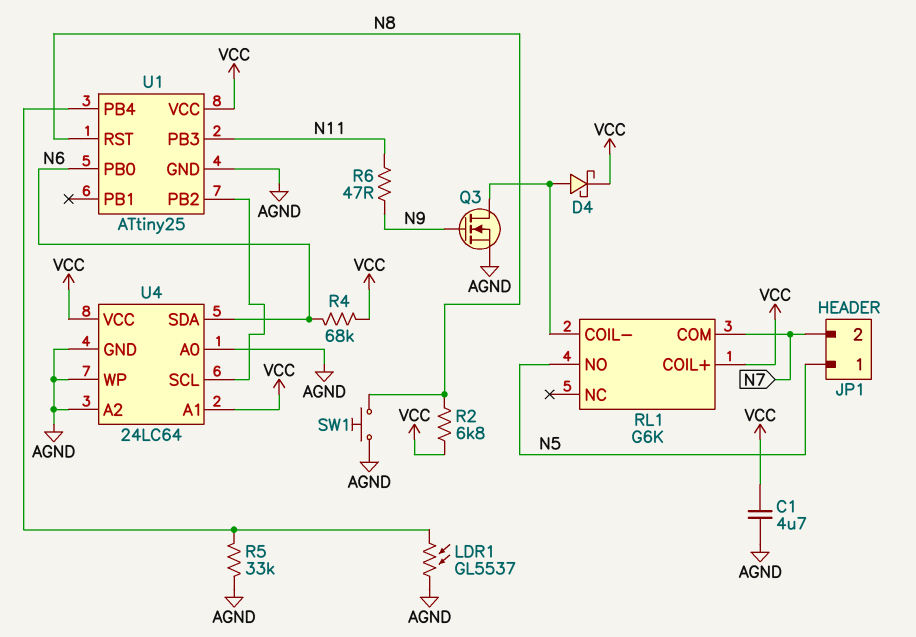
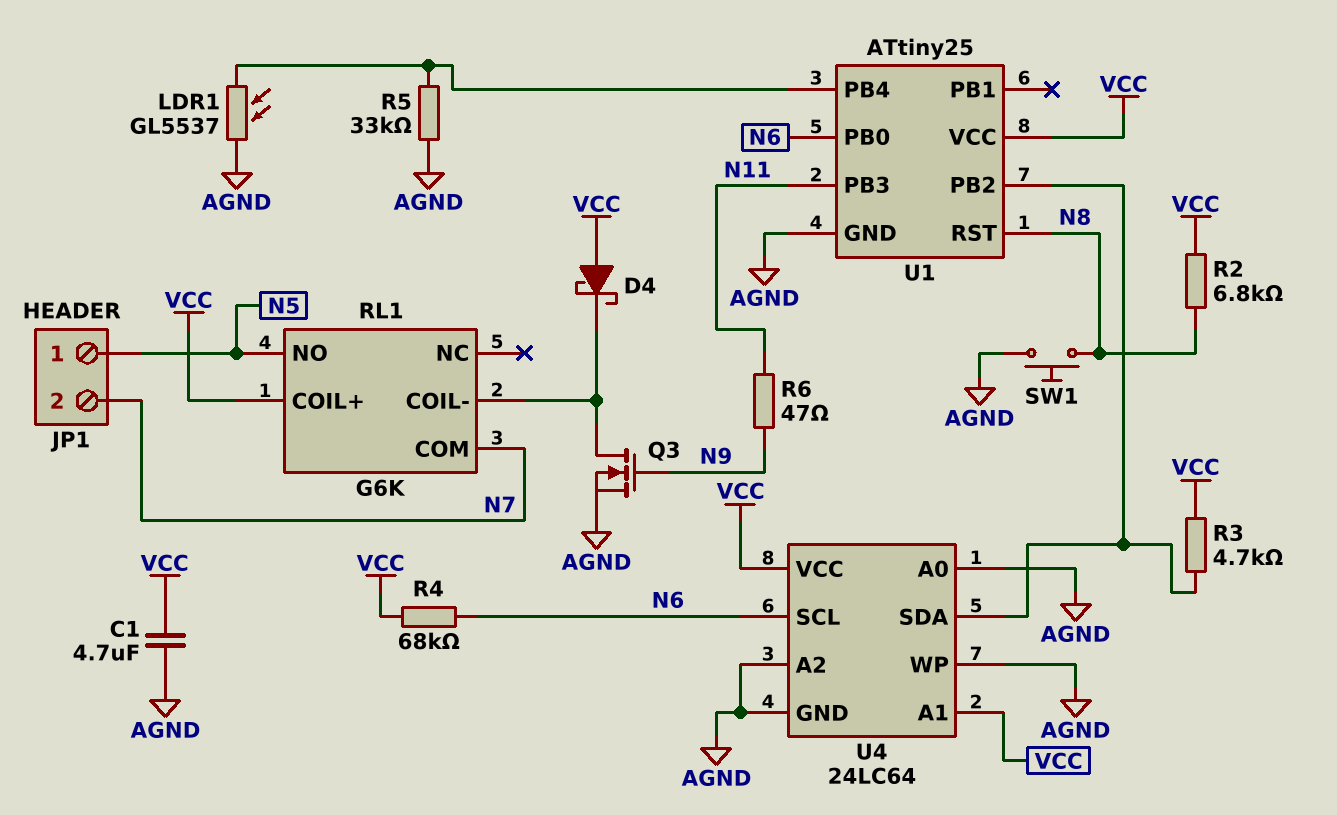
D4: schottky (A RL1/COIL-, K VCC) -> schottky (A VCC, K RL1/COIL-)
R3: none -> 4.7k (U1/PB2, VCC)
U4 pin SCL: U1/PB2 -> N6
U4 pin SDA: N6 -> U1/PB2

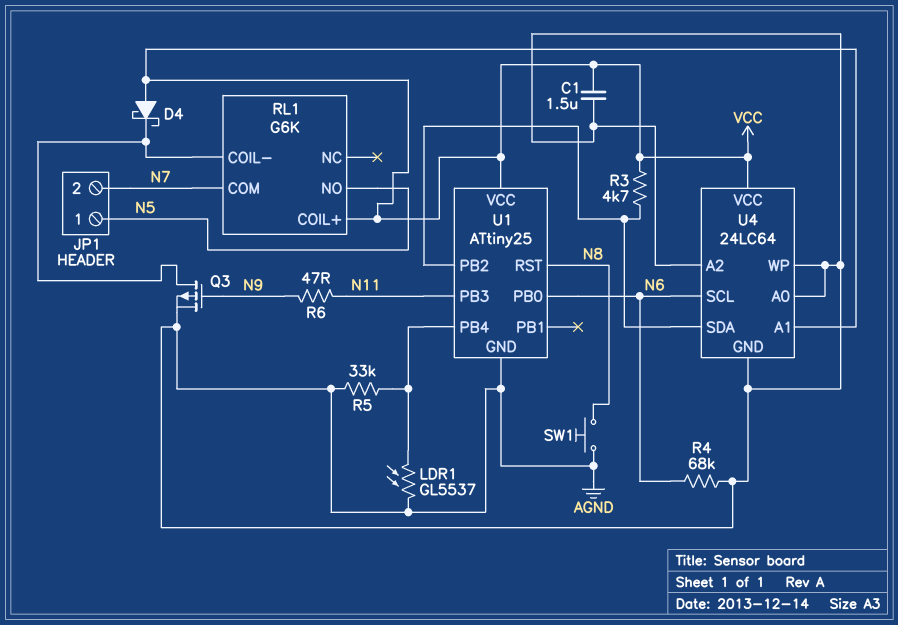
C1: 4.7uF (AGND, VCC) -> 1.5uF (AGND, VCC)
Q3: NMOS (G N9, D RL1/COIL-, S AGND) -> PMOS (G N9, D RL1/COIL-, S AGND)
R2: 6.8k (N8, VCC) -> none
R4: 68k (N6, VCC) -> 68k (AGND, N6)

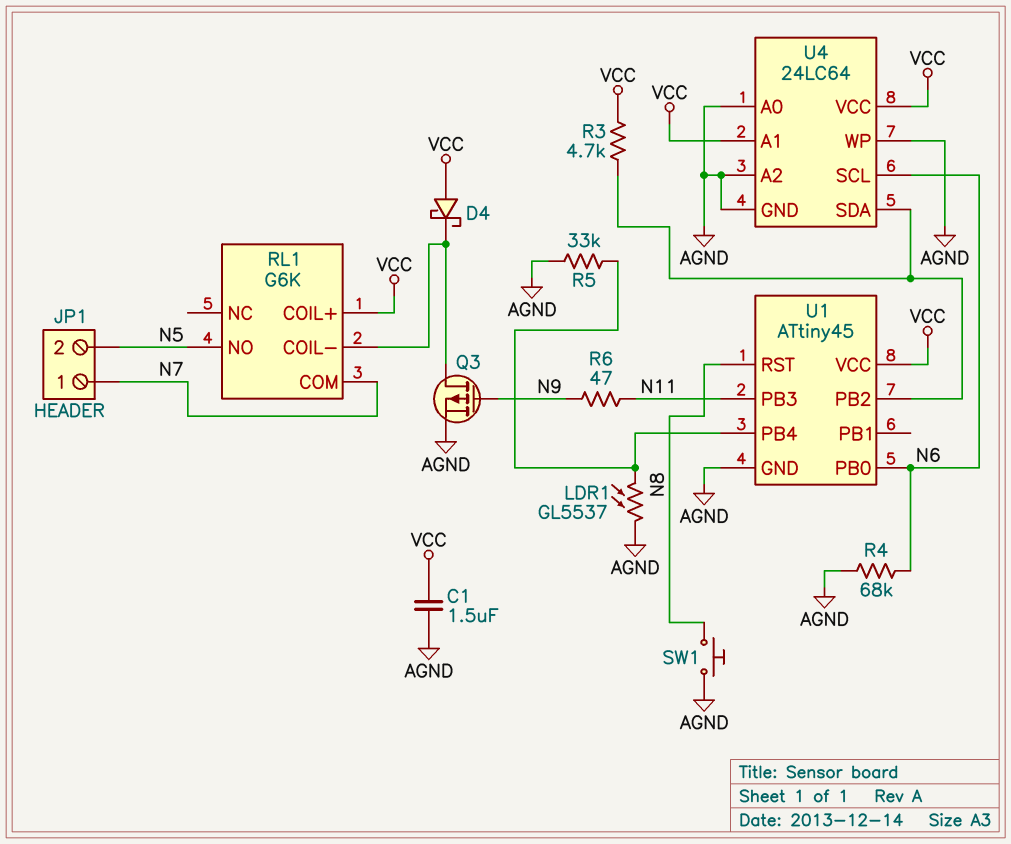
JP1 pin 1: N5 -> N7
JP1 pin 2: N7 -> N5
U1: ATtiny25 -> ATtiny45

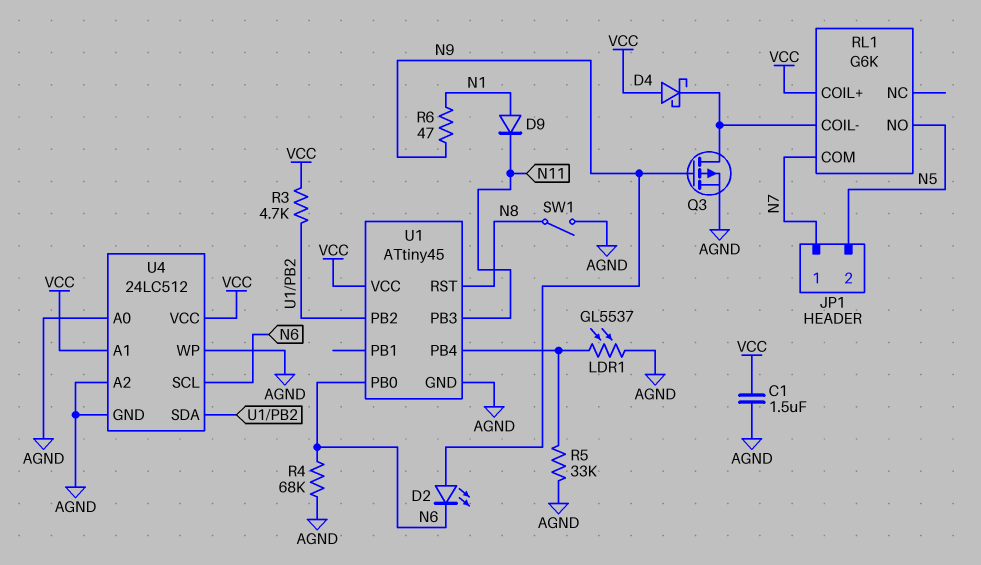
D2: none -> LED (A N9, K N6)
D9: none -> diode (A N1, K N11)
R6: 47 (N9, N11) -> 47 (N1, N9)
SW1: button (AGND, N8) -> switch (AGND, N8)
U4: 24LC64 -> 24LC512

